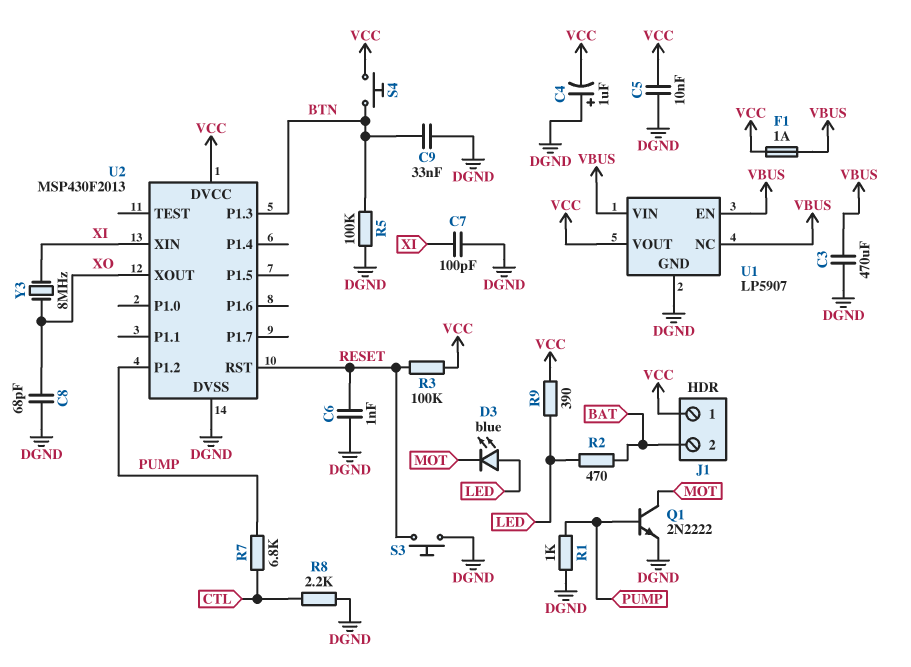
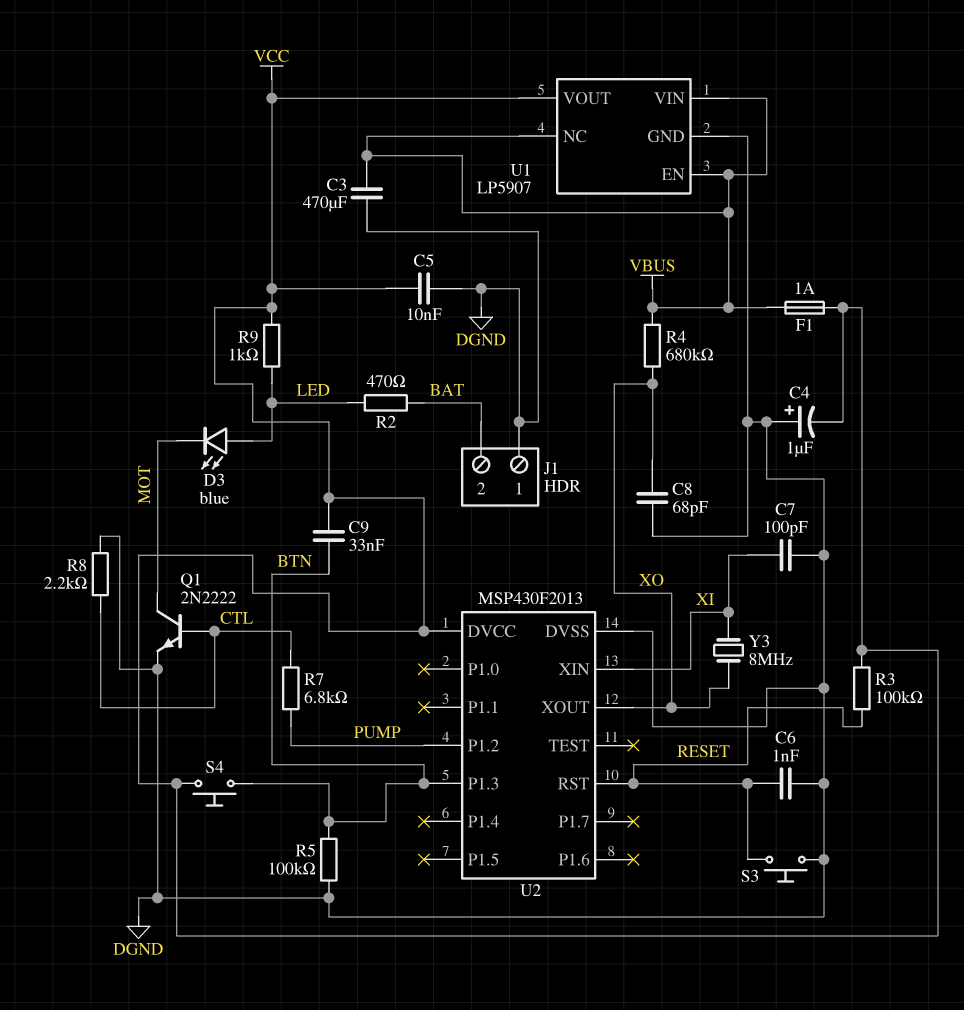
C9: 33nF (BTN, DGND) -> 33nF (BTN, VCC)
J1 pin 1: VCC -> DGND
Q1: NPN 2N2222 (B PUMP, C MOT, E DGND) -> NPN 2N2222 (B CTL, C MOT, E DGND)
R1: 1k (DGND, PUMP) -> none
R4: none -> 680k (VBUS, XO)
R9: 390 (LED, VCC) -> 1k (LED, VCC)

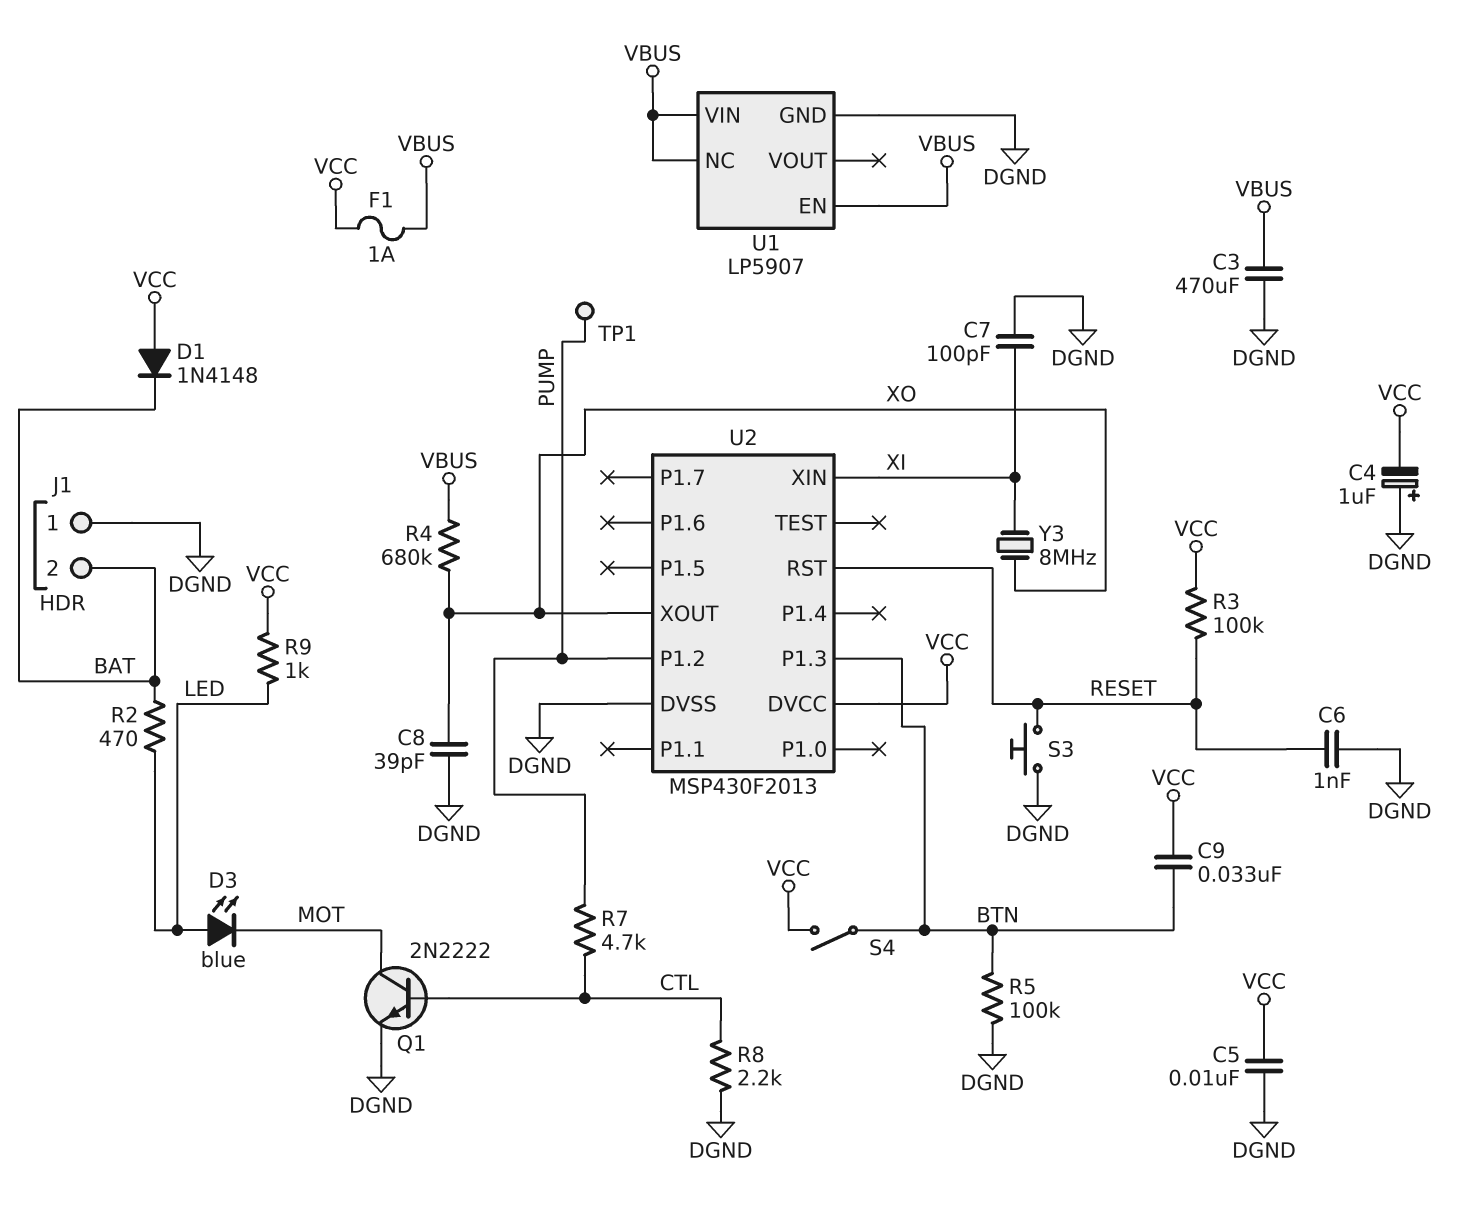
C8: 68pF (DGND, XO) -> 39pF (DGND, XO)
D1: none -> diode 1N4148 (A VCC, K BAT)
R7: 6.8k (CTL, PUMP) -> 4.7k (CTL, PUMP)
S4: button (BTN, VCC) -> switch (BTN, VCC)
TP1: none -> test point (PUMP)
U1 pin VOUT: VCC -> none

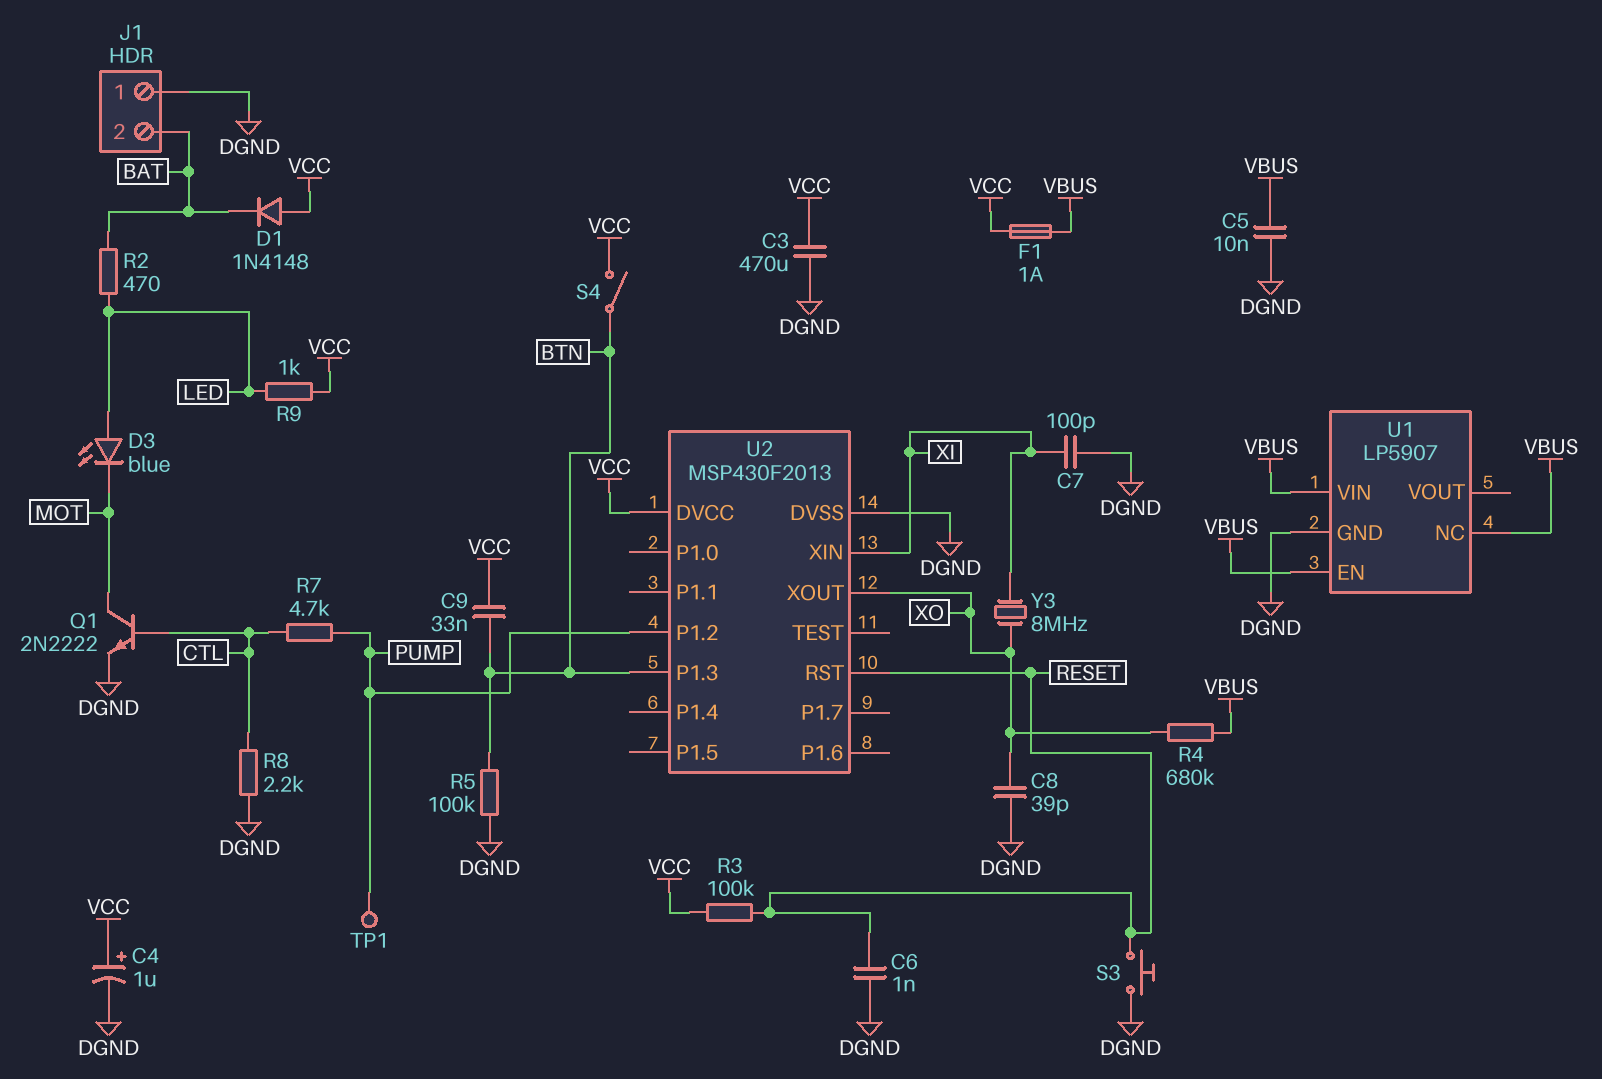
C3: 470uF (DGND, VBUS) -> 470uF (DGND, VCC)
C4: 1uF (plus DGND, minus VCC) -> 1uF (plus VCC, minus DGND)
C5: 10nF (DGND, VCC) -> 10nF (DGND, VBUS)

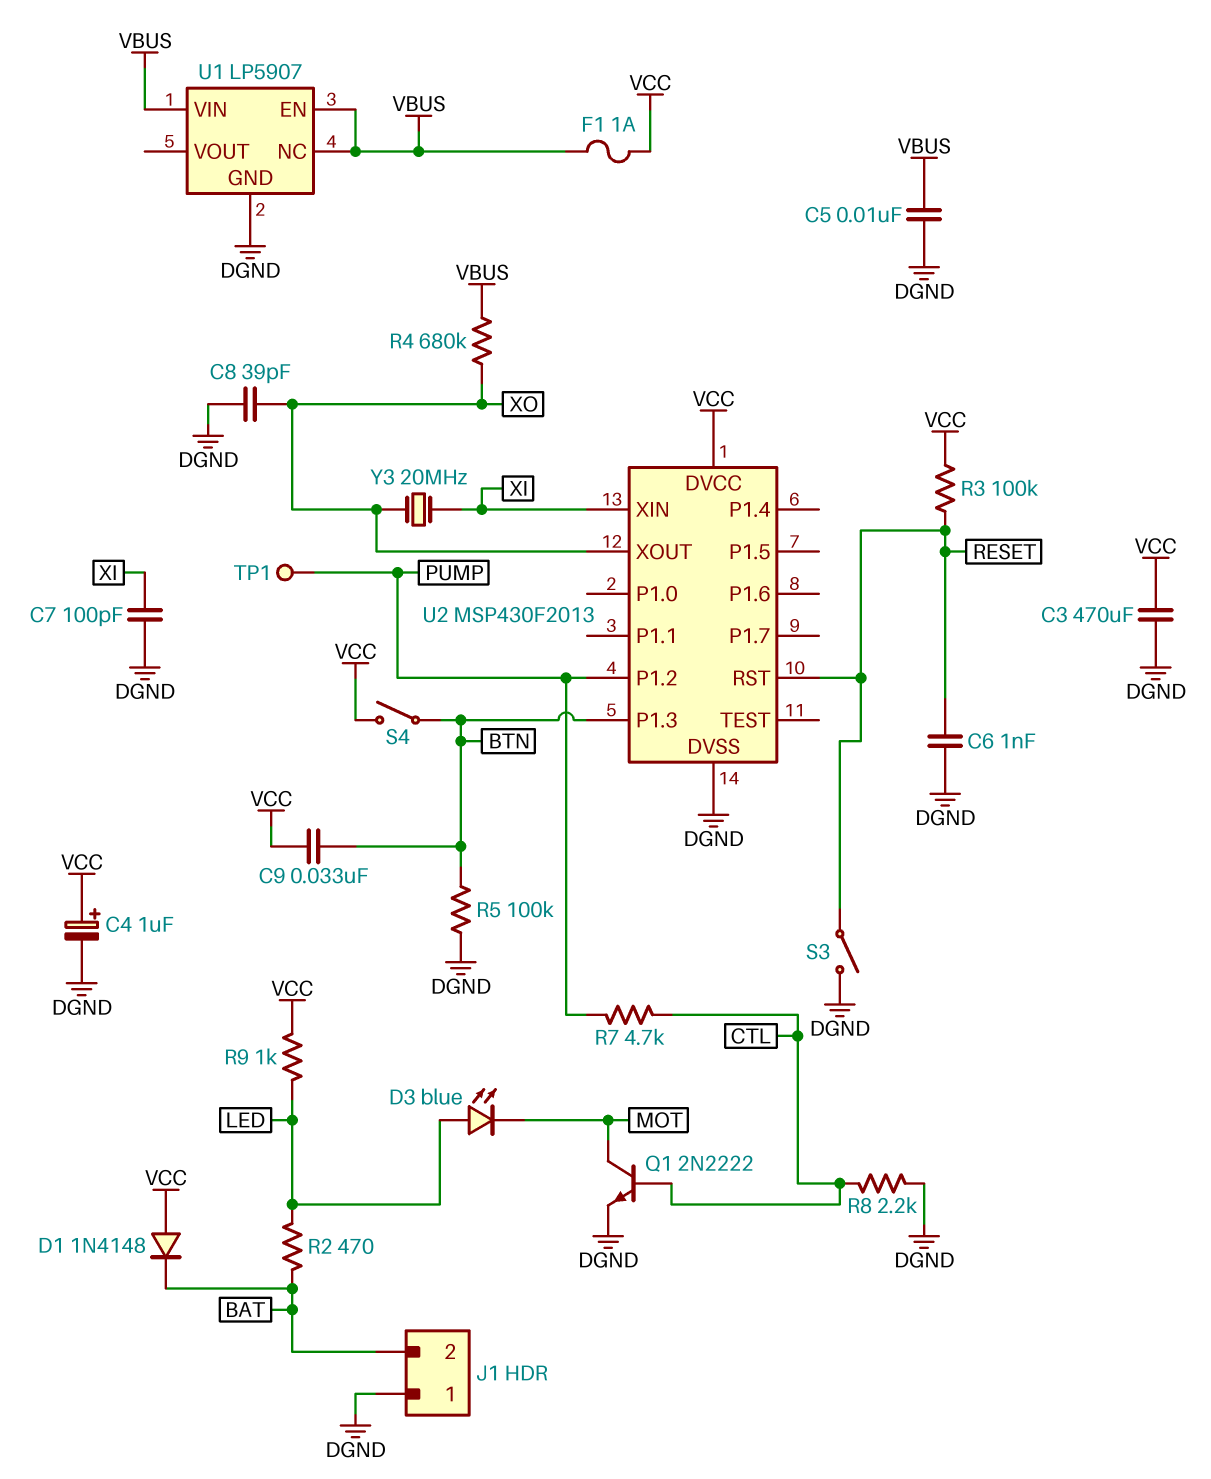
S3: button (DGND, RESET) -> switch (DGND, RESET)
Y3: 8MHz (XI, XO) -> 20MHz (XI, XO)

